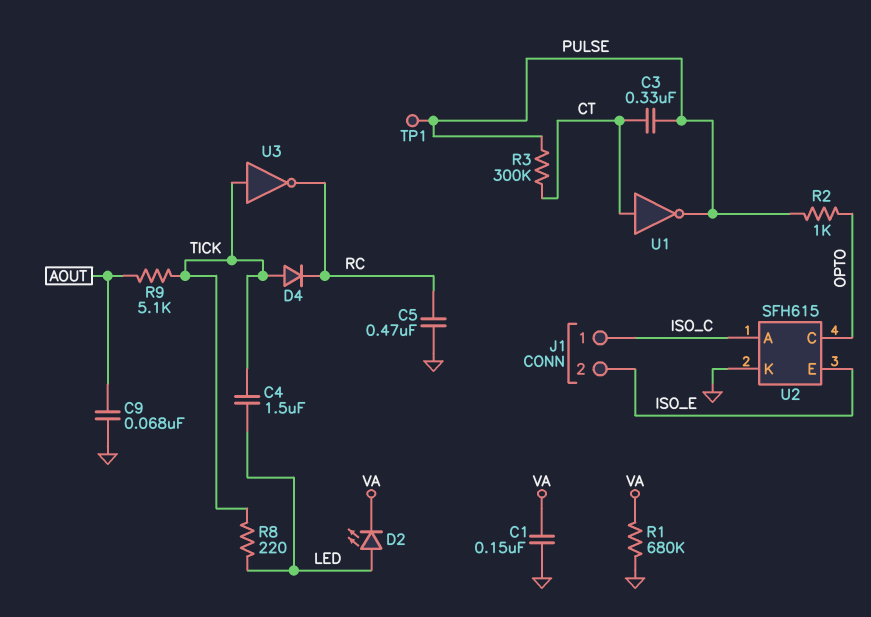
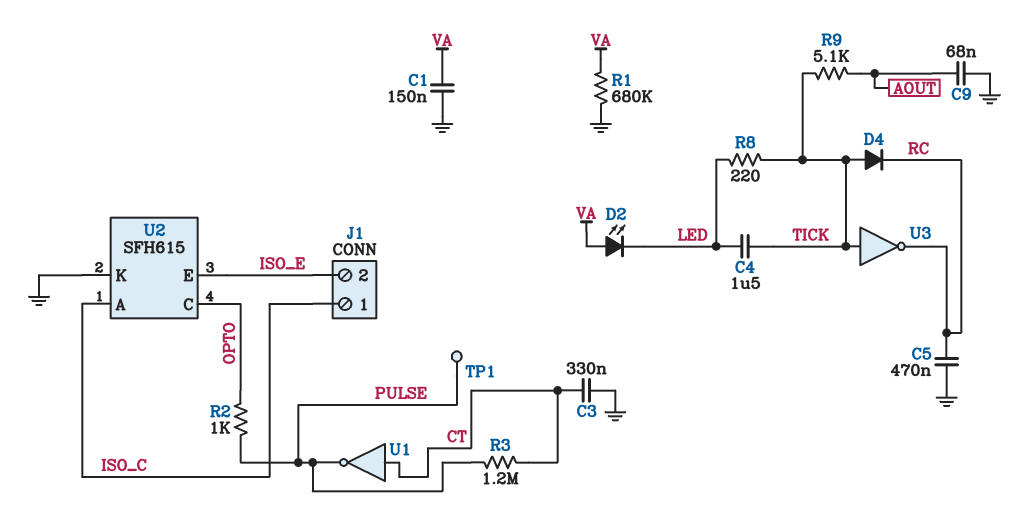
C3: 330nF (CT, PULSE) -> 330nF (CT, GND)
D2: LED (A LED, K VA) -> LED (A VA, K LED)
R3: 300k (CT, PULSE) -> 1.2M (CT, PULSE)

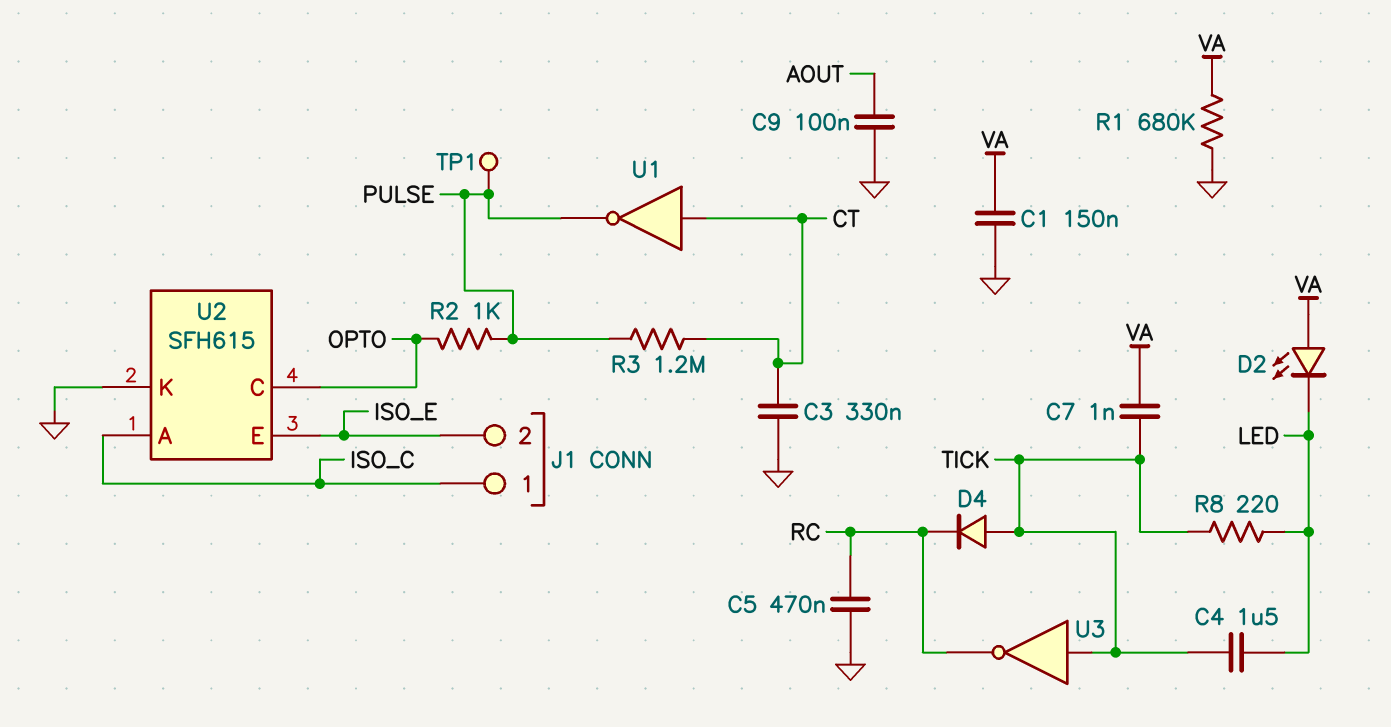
C7: none -> 1nF (TICK, VA)
C9: 68nF (AOUT, GND) -> 100nF (AOUT, GND)
R9: 5.1k (AOUT, TICK) -> none

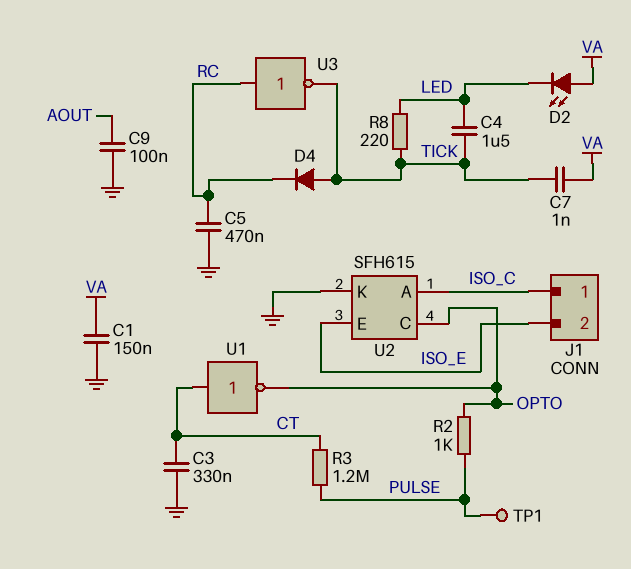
R1: 680k (GND, VA) -> none
U1: NOT (in CT, out PULSE) -> NOT (in CT, out OPTO)
U3: NOT (in TICK, out RC) -> NOT (in RC, out TICK)

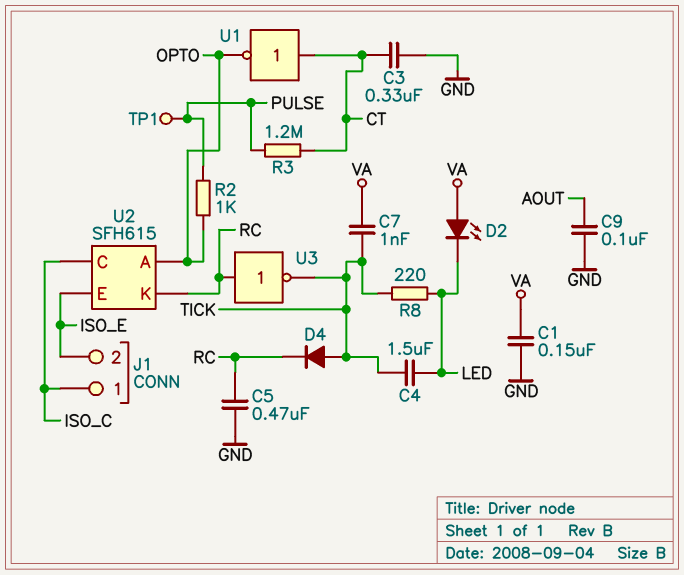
U2 pin A: ISO_C -> OPTO
U2 pin C: OPTO -> ISO_C
U2 pin K: GND -> RC

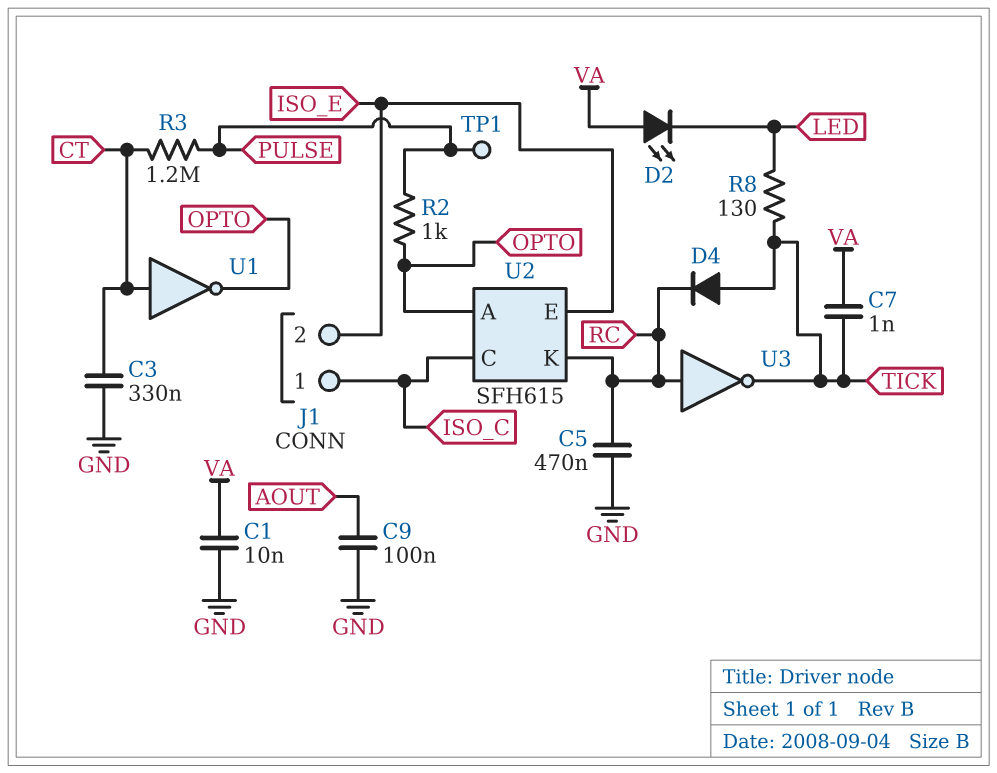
C1: 150nF (GND, VA) -> 10nF (GND, VA)
C4: 1.5uF (LED, TICK) -> none
R8: 220 (LED, TICK) -> 130 (LED, TICK)

